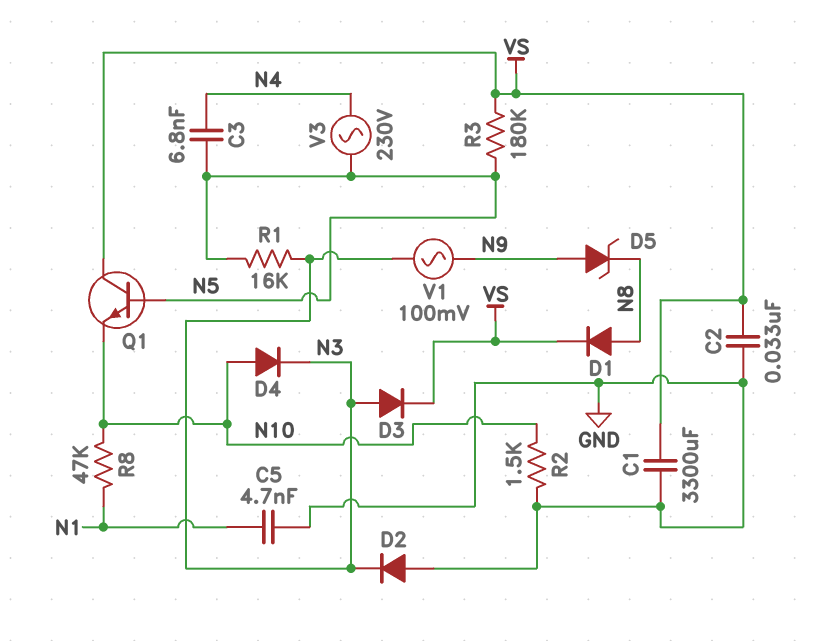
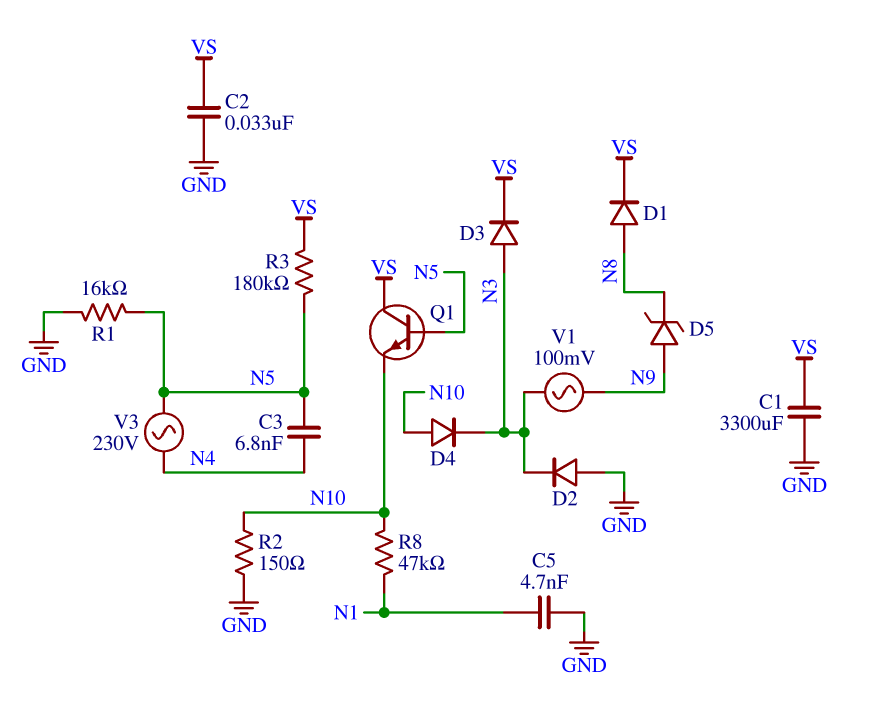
R1: 16k (N3, N5) -> 16k (GND, N5)
R2: 1.5k (GND, N10) -> 150 (GND, N10)

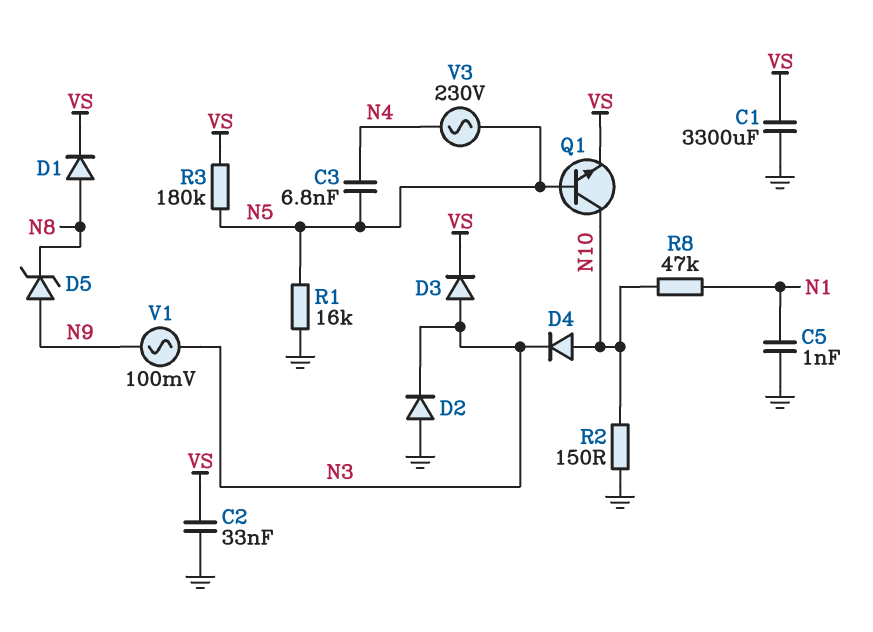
C5: 4.7nF (GND, N1) -> 1nF (GND, N1)
Q1: NPN (B N5, C VS, E N10) -> NPN (B N5, C N10, E VS)

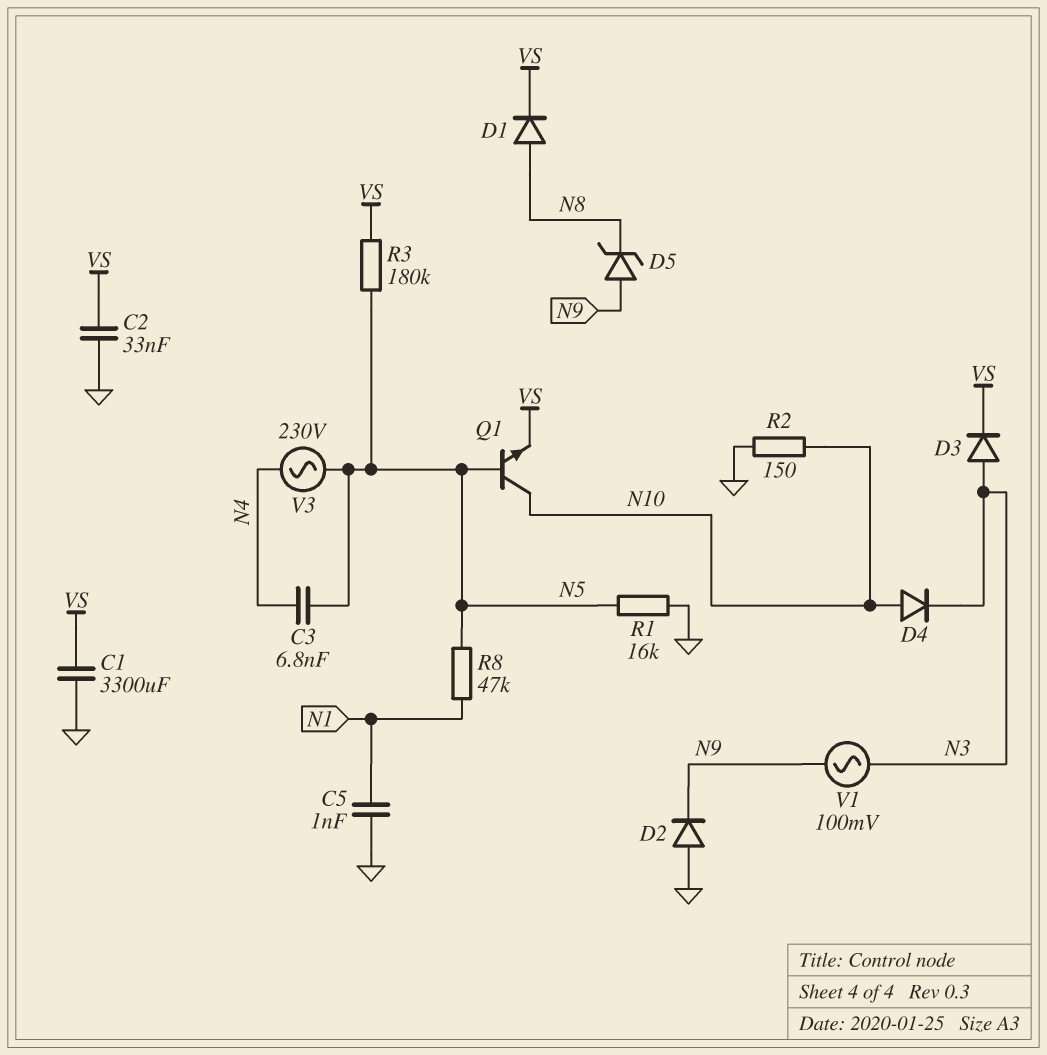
D2: diode (A GND, K N3) -> diode (A GND, K N9)
R8: 47k (N1, N10) -> 47k (N1, N5)

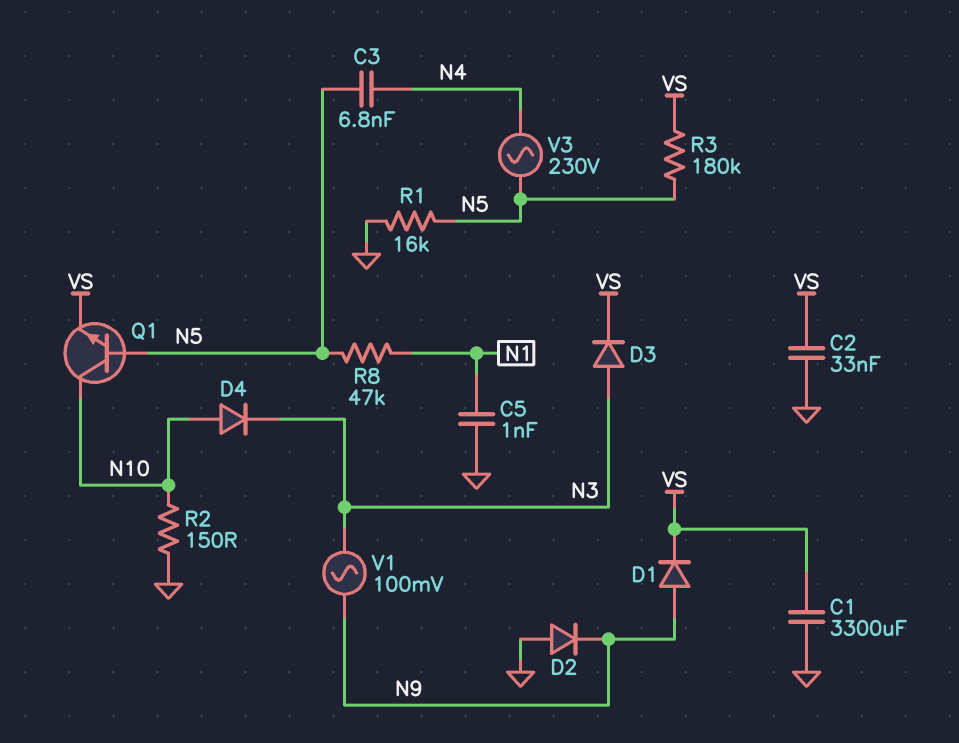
D1: diode (A N8, K VS) -> diode (A N9, K VS)
D5: zener (A N9, K N8) -> none

